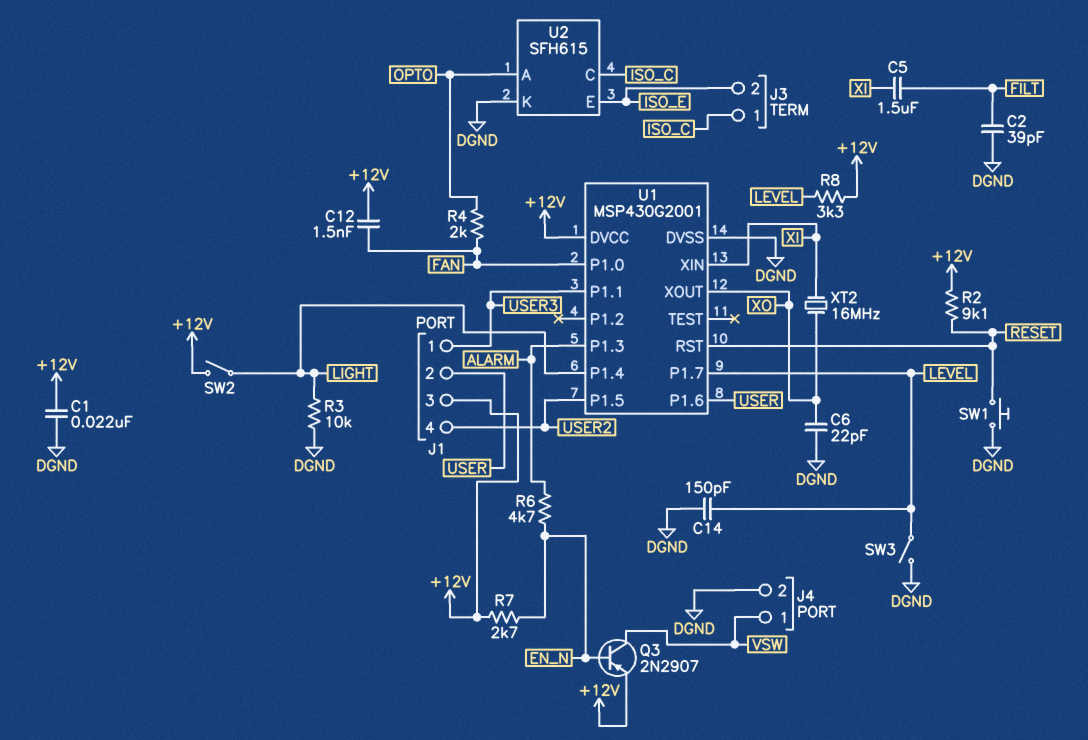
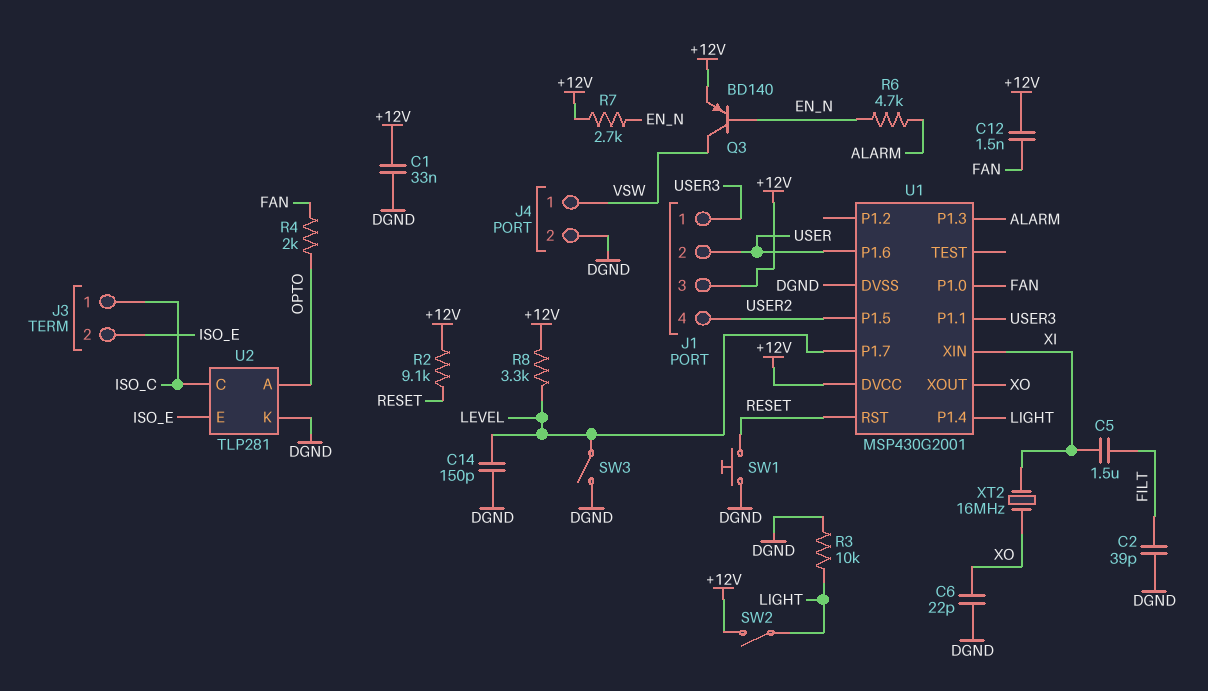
C1: 22nF (+12V, DGND) -> 33nF (+12V, DGND)
Q3: PNP 2N2907 (B EN_N, C VSW, E +12V) -> PNP BD140 (B EN_N, C VSW, E +12V)
U2: SFH615 -> TLP281

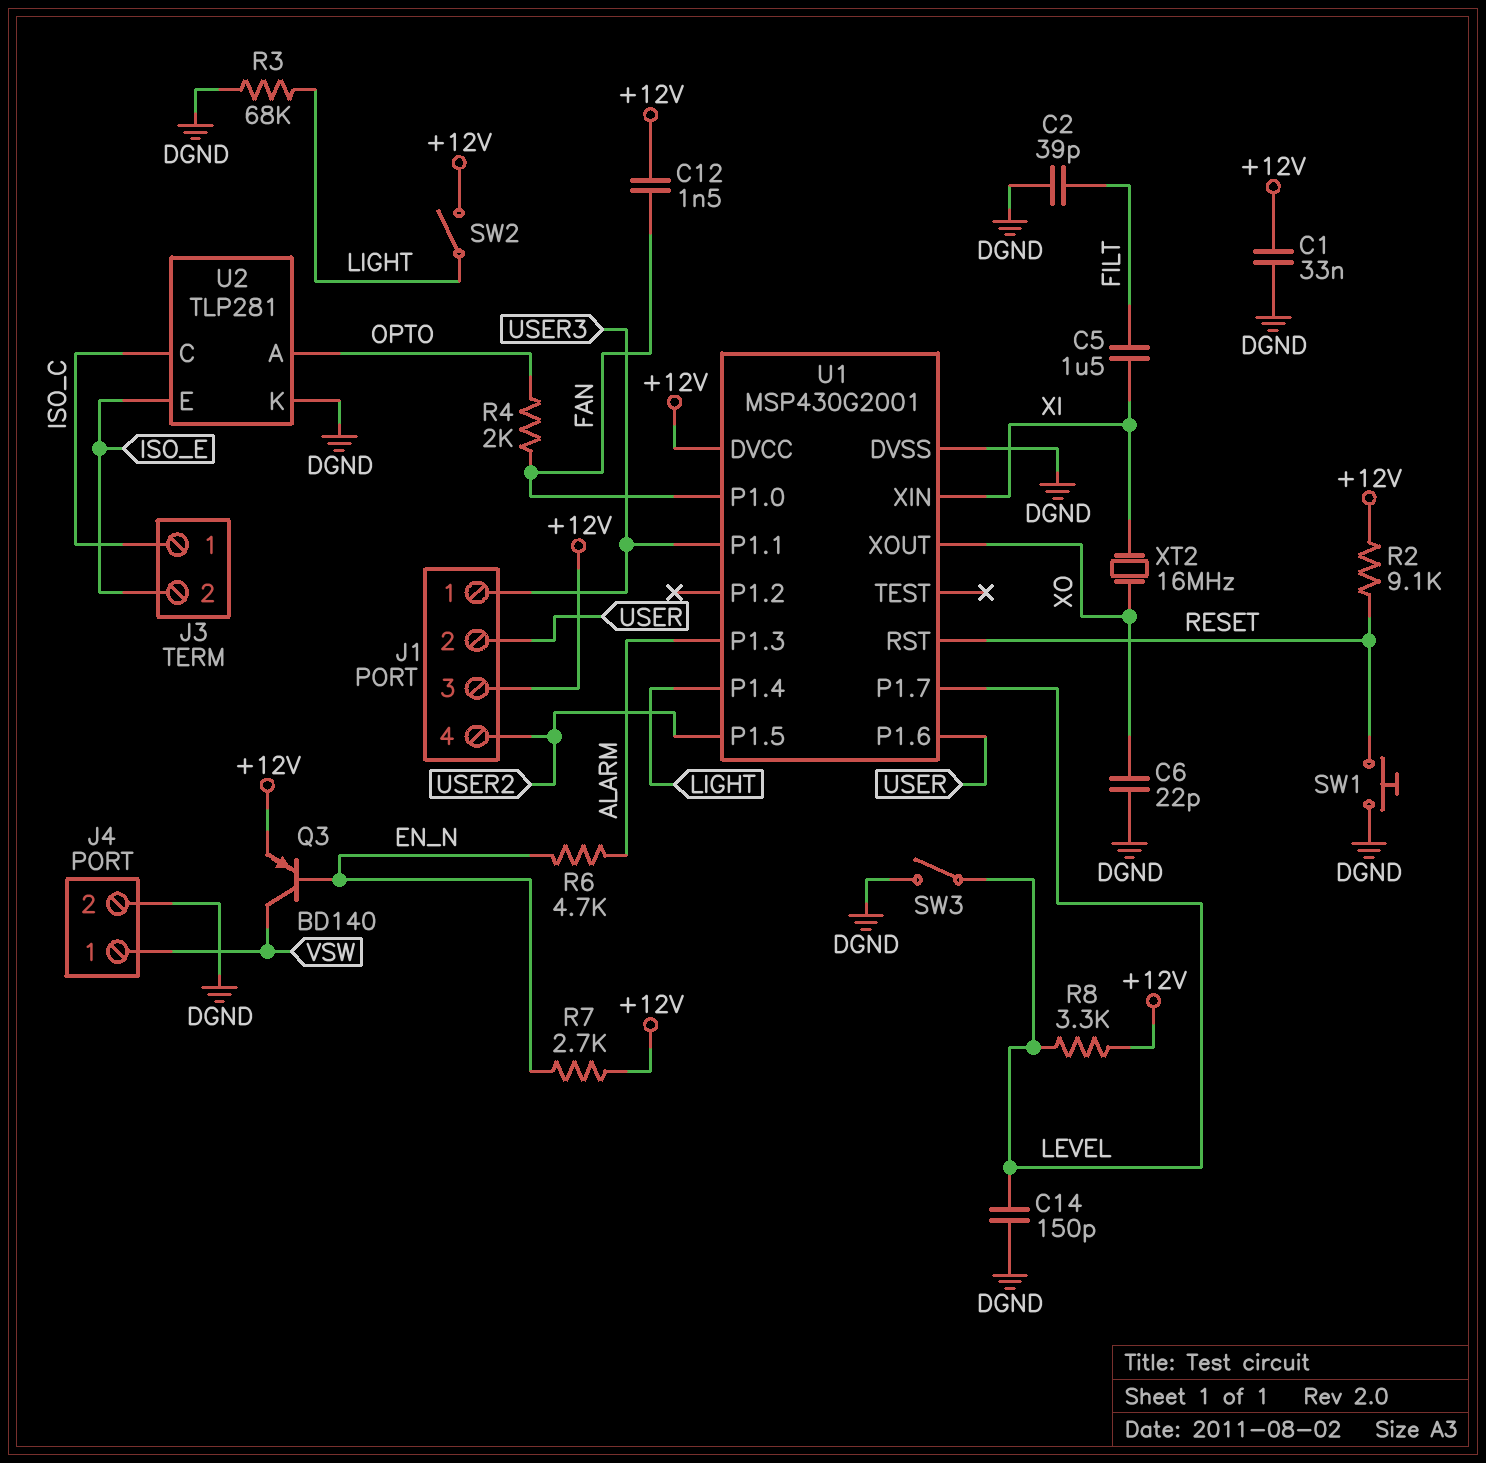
R3: 10k (DGND, LIGHT) -> 68k (DGND, LIGHT)

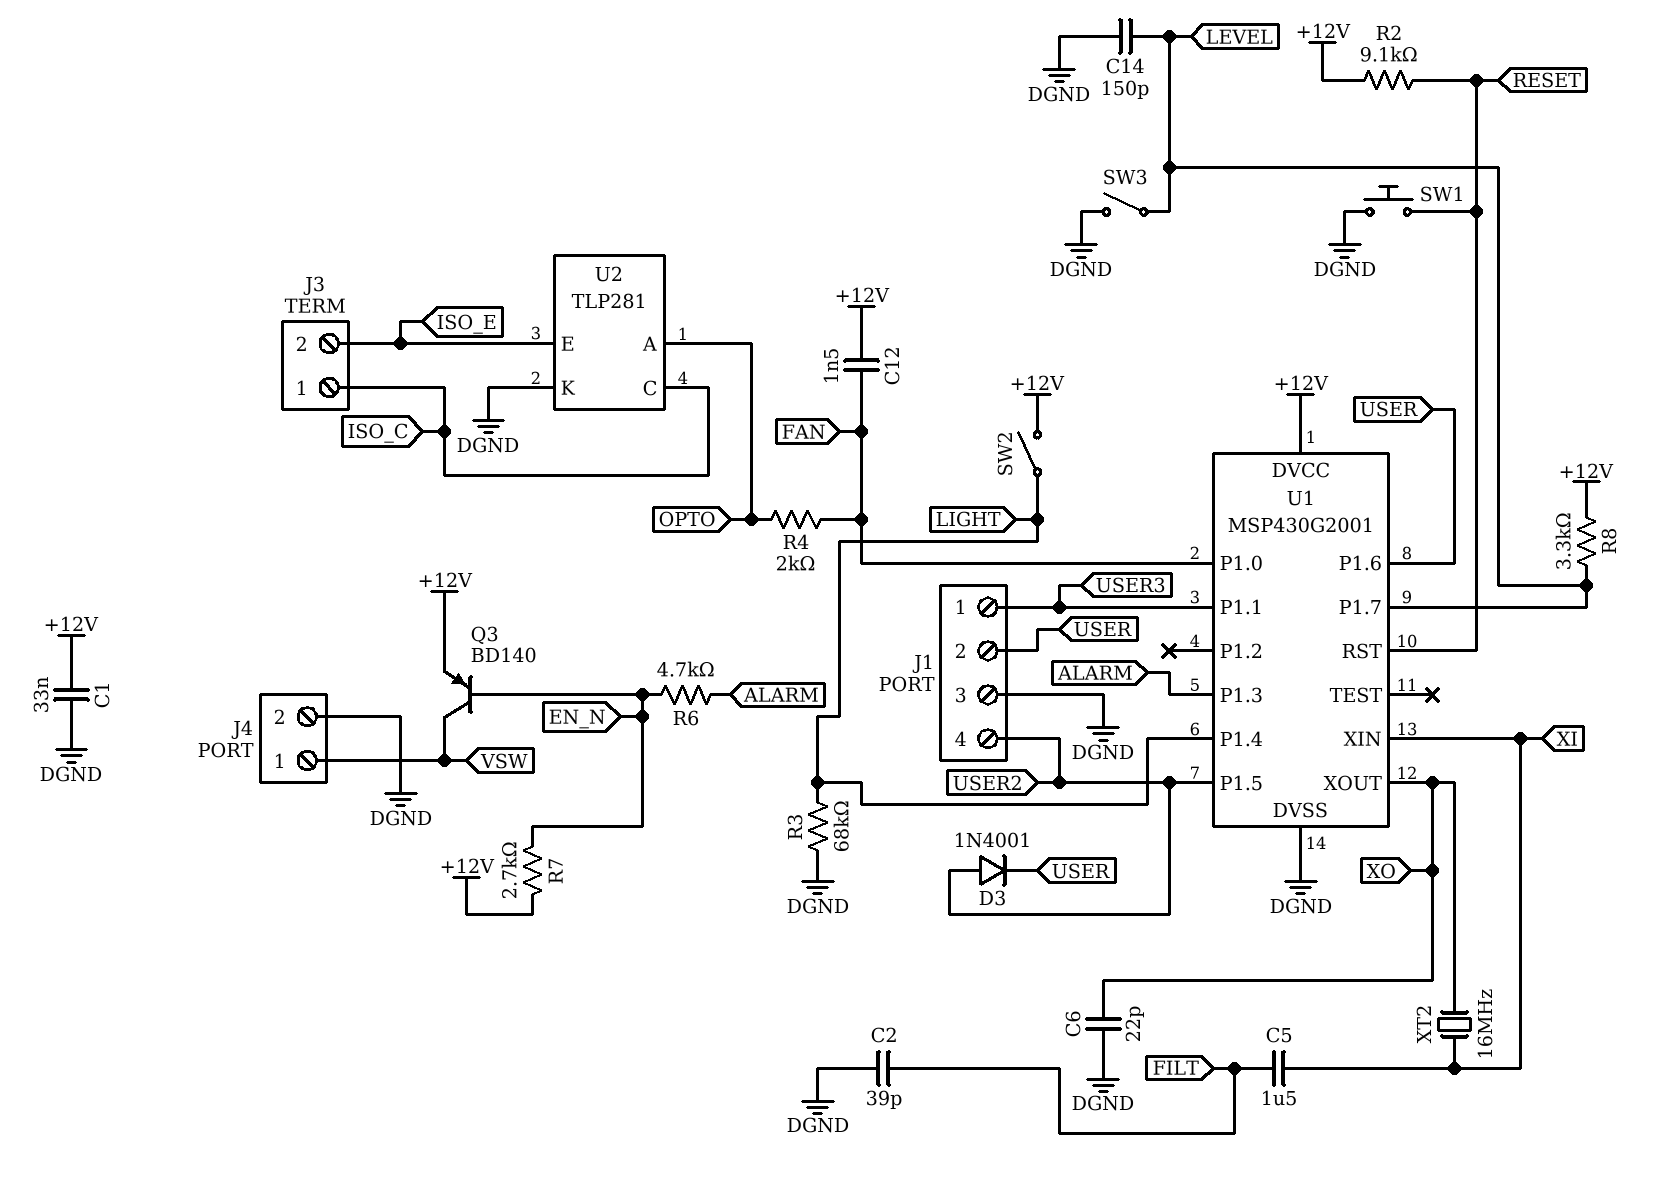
D3: none -> diode 1N4001 (A USER2, K USER)
J1 pin 3: +12V -> DGND

